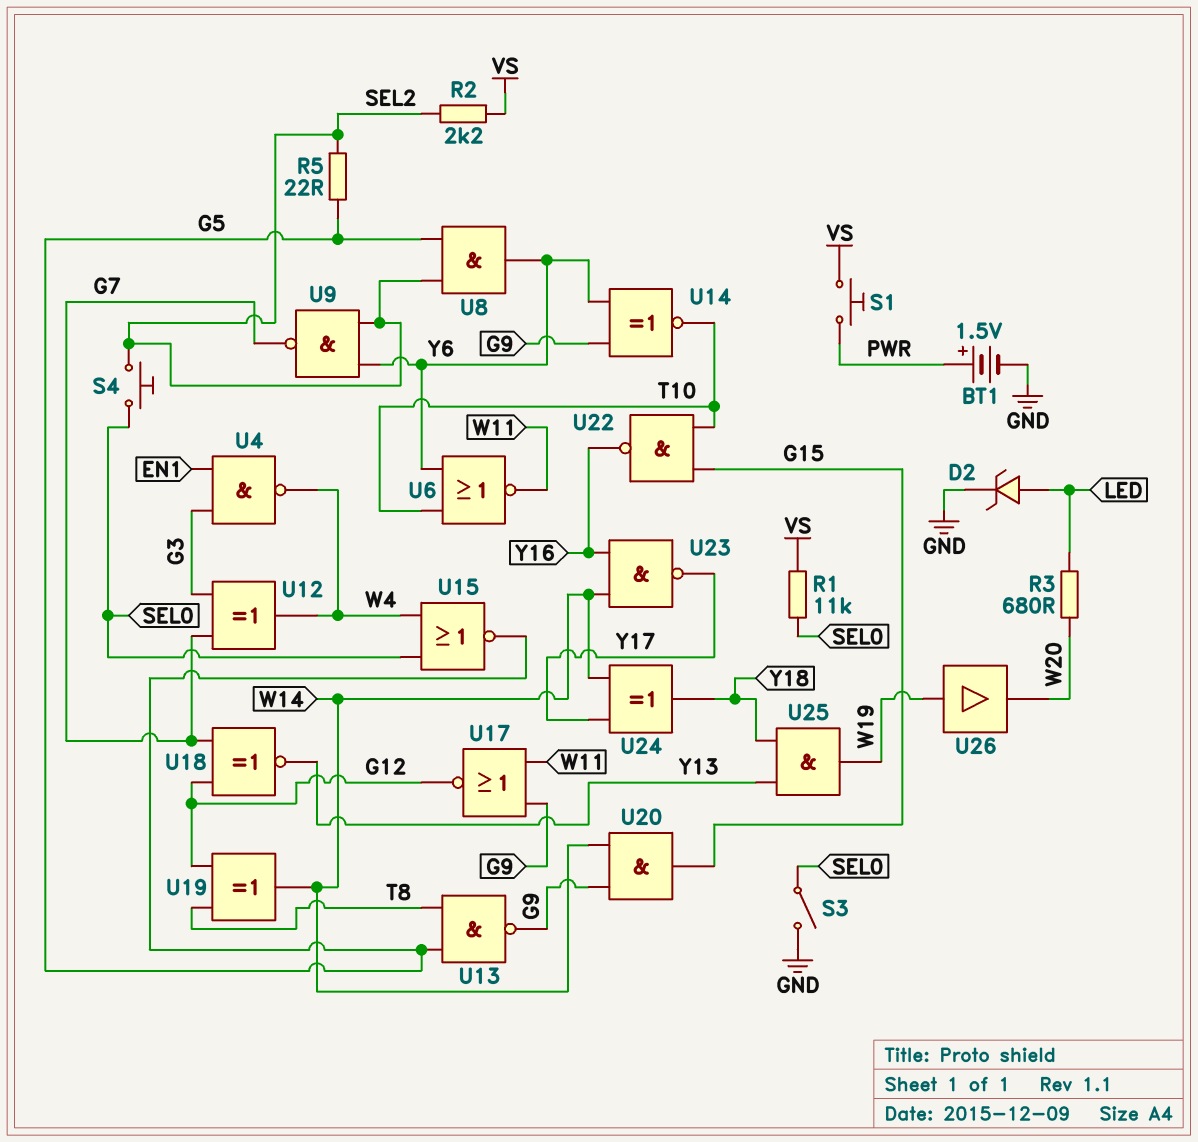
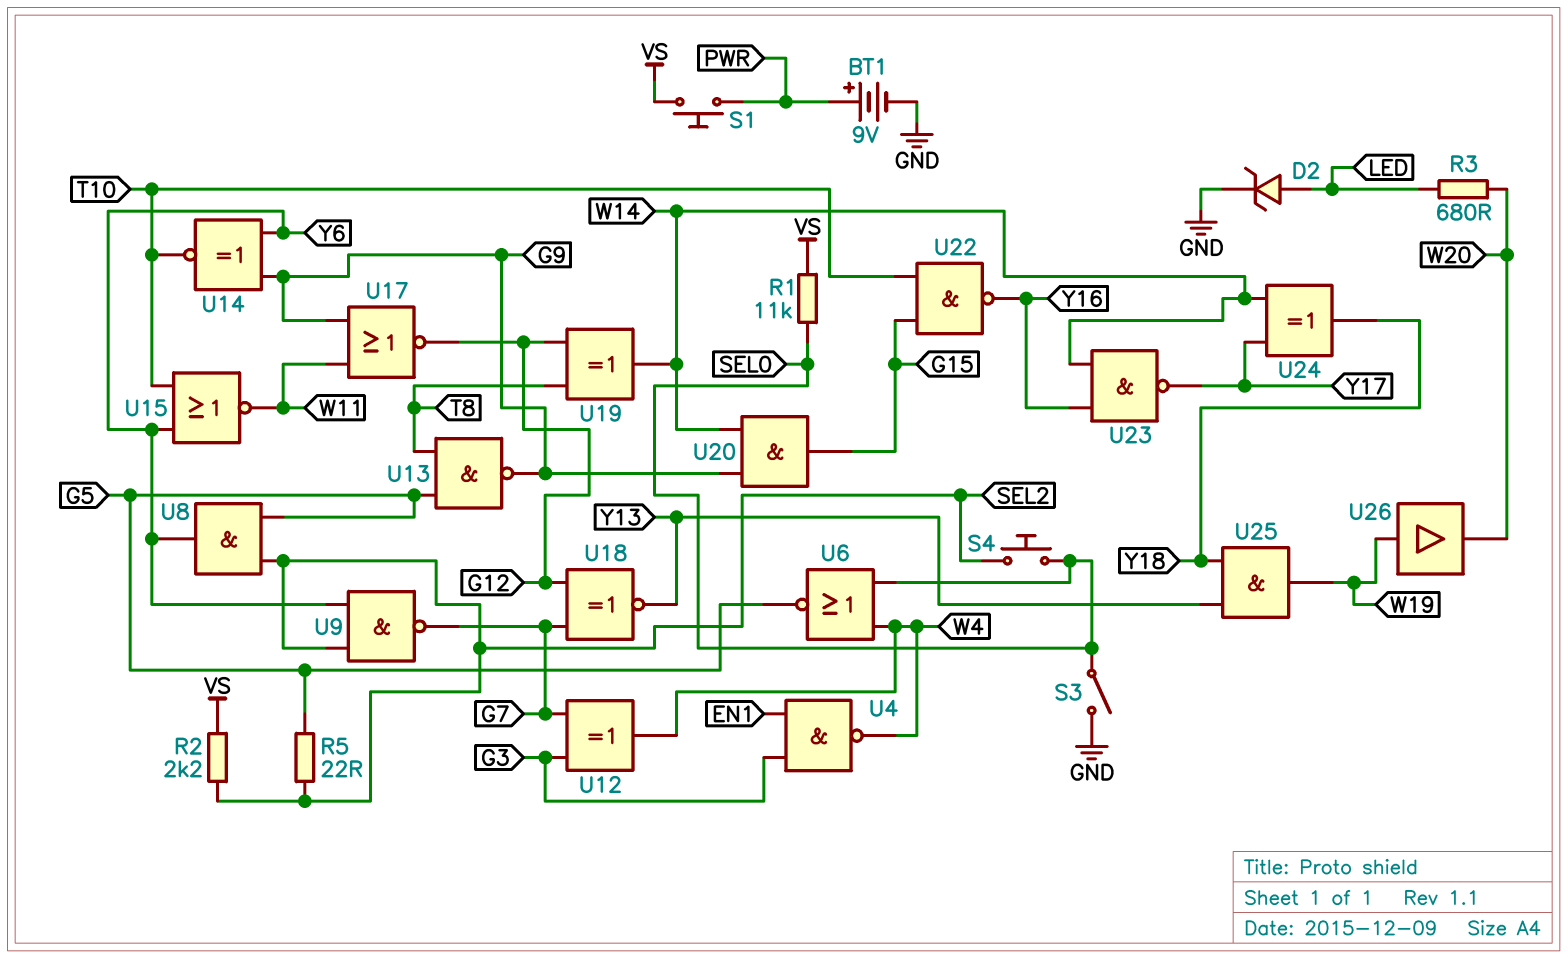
BT1: 1.5V (plus PWR, minus GND) -> 9V (plus PWR, minus GND)
U6: NOR (in T10, in Y6, out W11) -> NOR (in SEL0, in W4, out G5)
U15: NOR (in SEL0, in W4, out G5) -> NOR (in T10, in Y6, out W11)

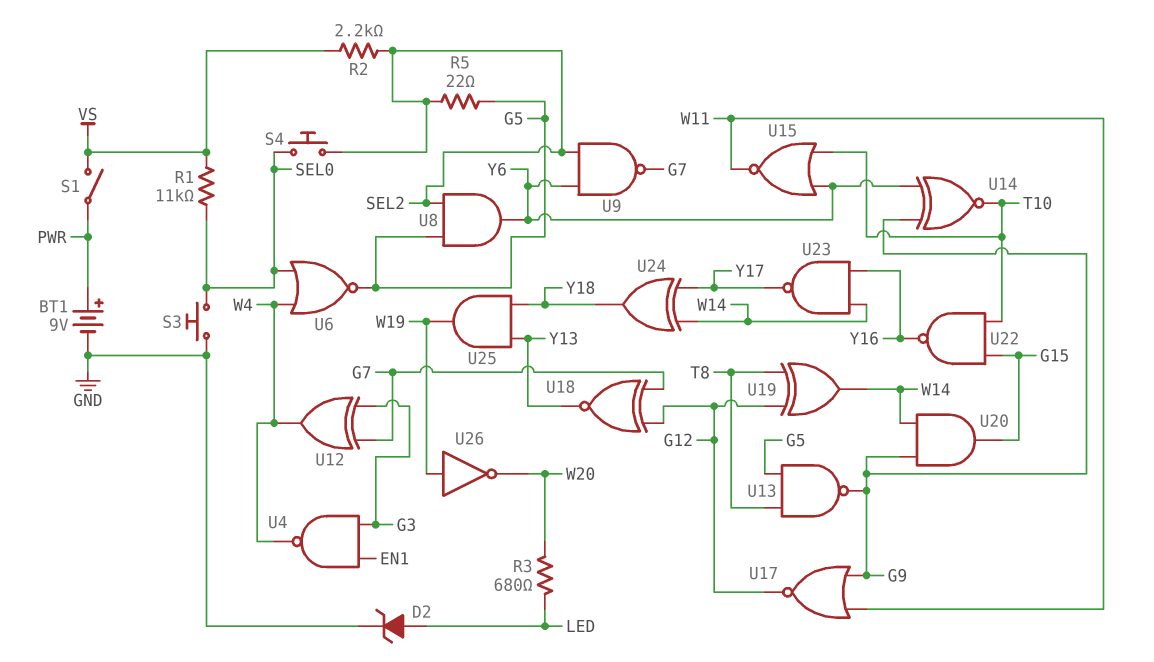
S1: button (PWR, VS) -> switch (PWR, VS)
S3: switch (GND, SEL0) -> button (GND, SEL0)
U26: buffer (in W19, out W20) -> NOT (in W19, out W20)

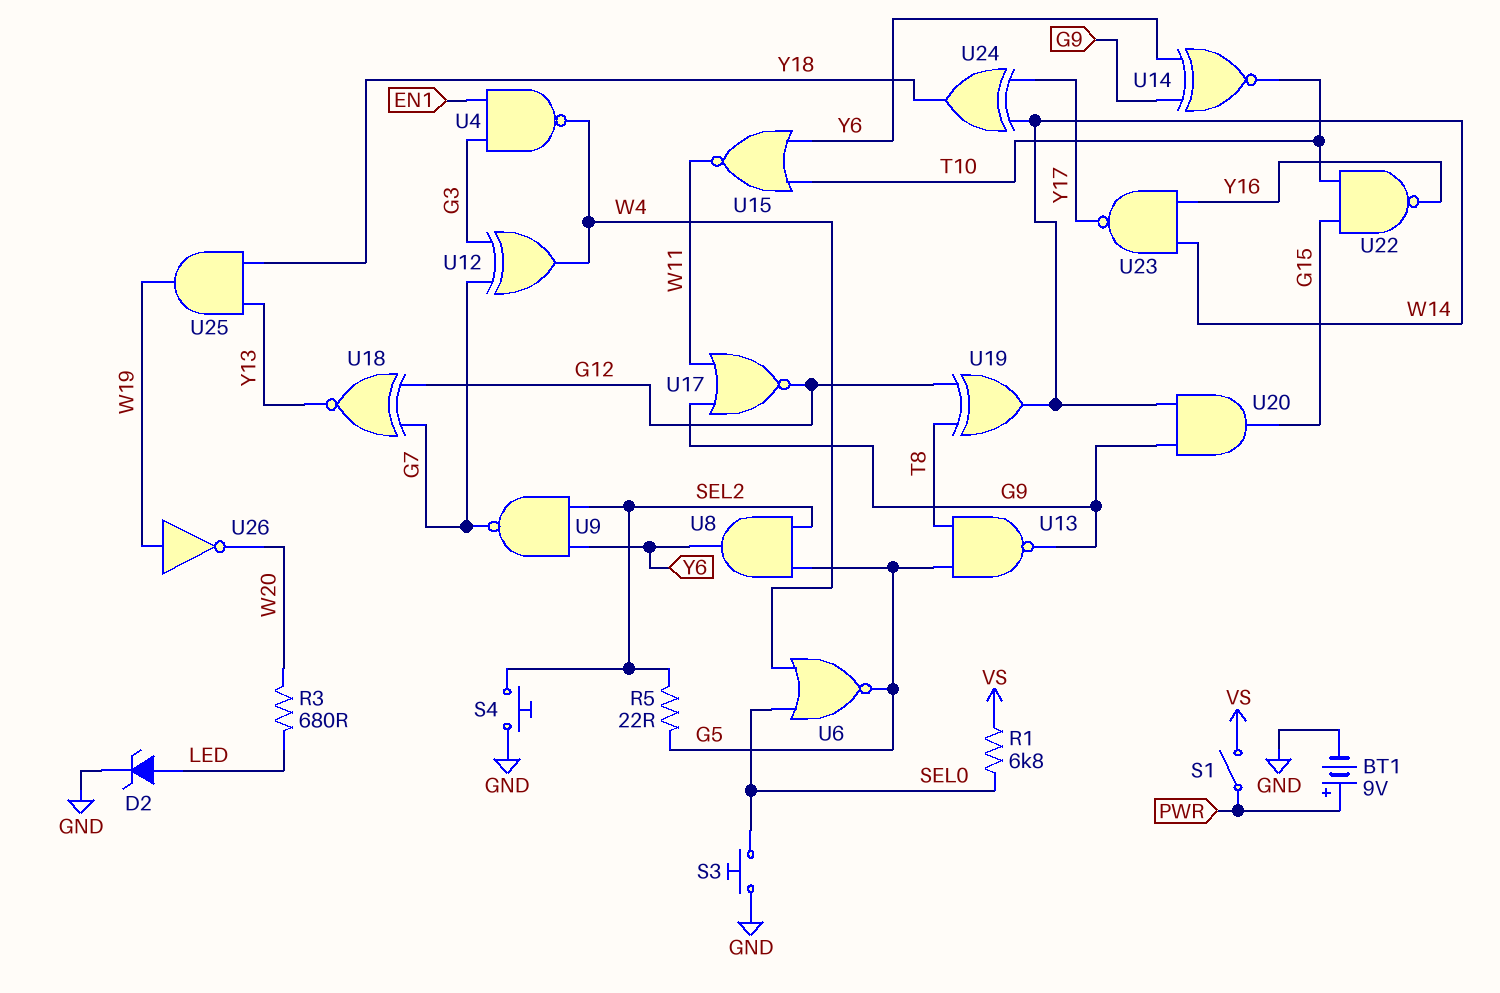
R1: 11k (SEL0, VS) -> 6.8k (SEL0, VS)
R2: 2.2k (SEL2, VS) -> none
S4: button (SEL0, SEL2) -> button (GND, SEL2)

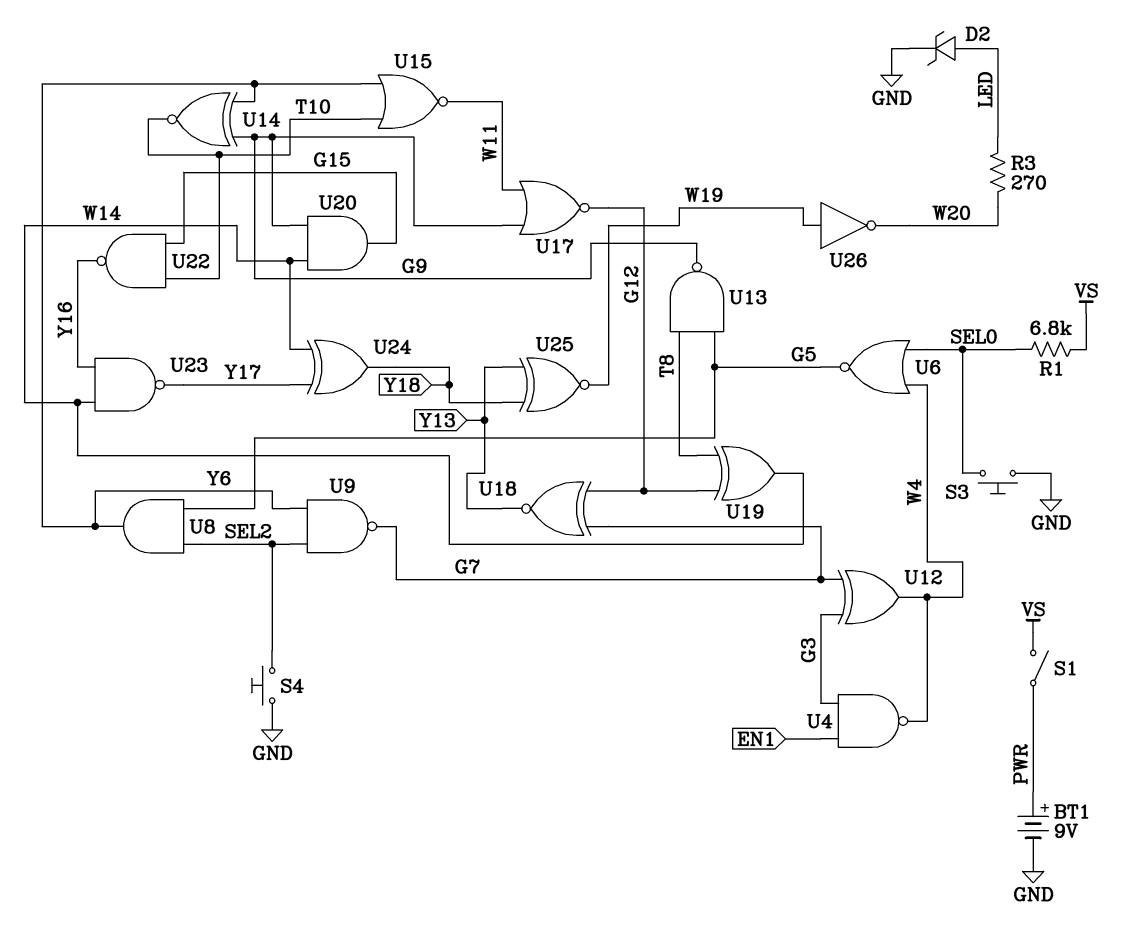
R3: 680 (LED, W20) -> 270 (LED, W20)
R5: 22 (G5, SEL2) -> none
U25: AND (in Y13, in Y18, out W19) -> XNOR (in Y13, in Y18, out W19)

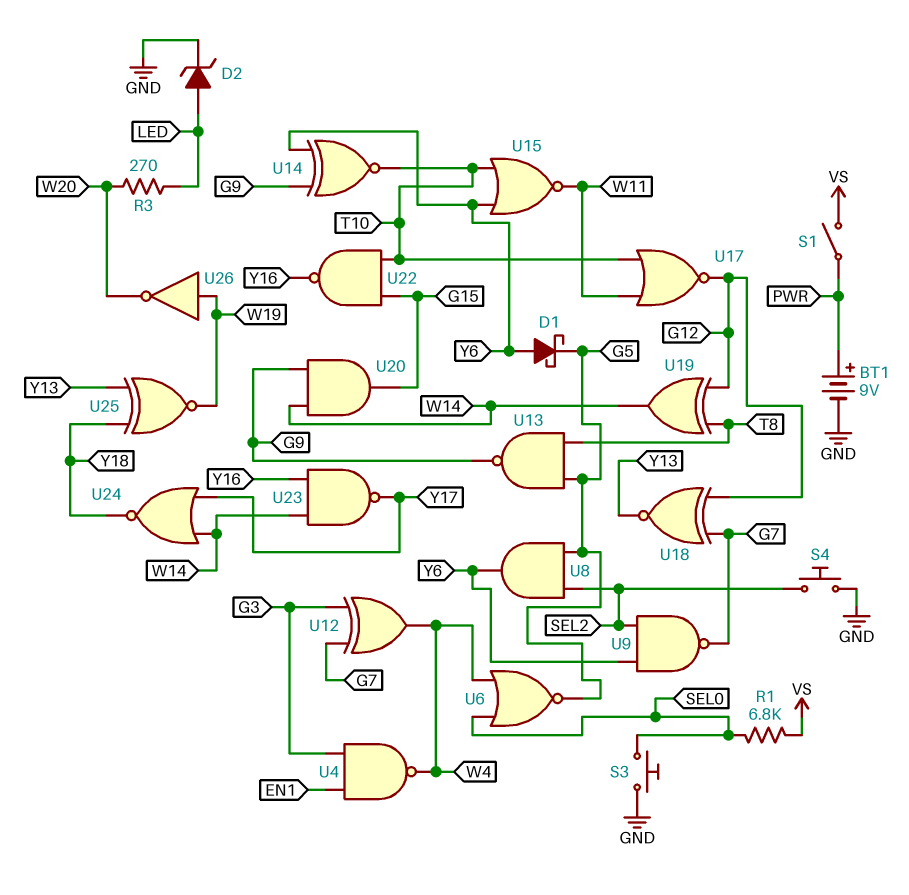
D1: none -> schottky (A Y6, K G5)
U17: NOR (in G9, in W11, out G12) -> NOR (in T10, in W11, out G12)
U24: XOR (in W14, in Y17, out Y18) -> NOR (in W14, in Y17, out Y18)

